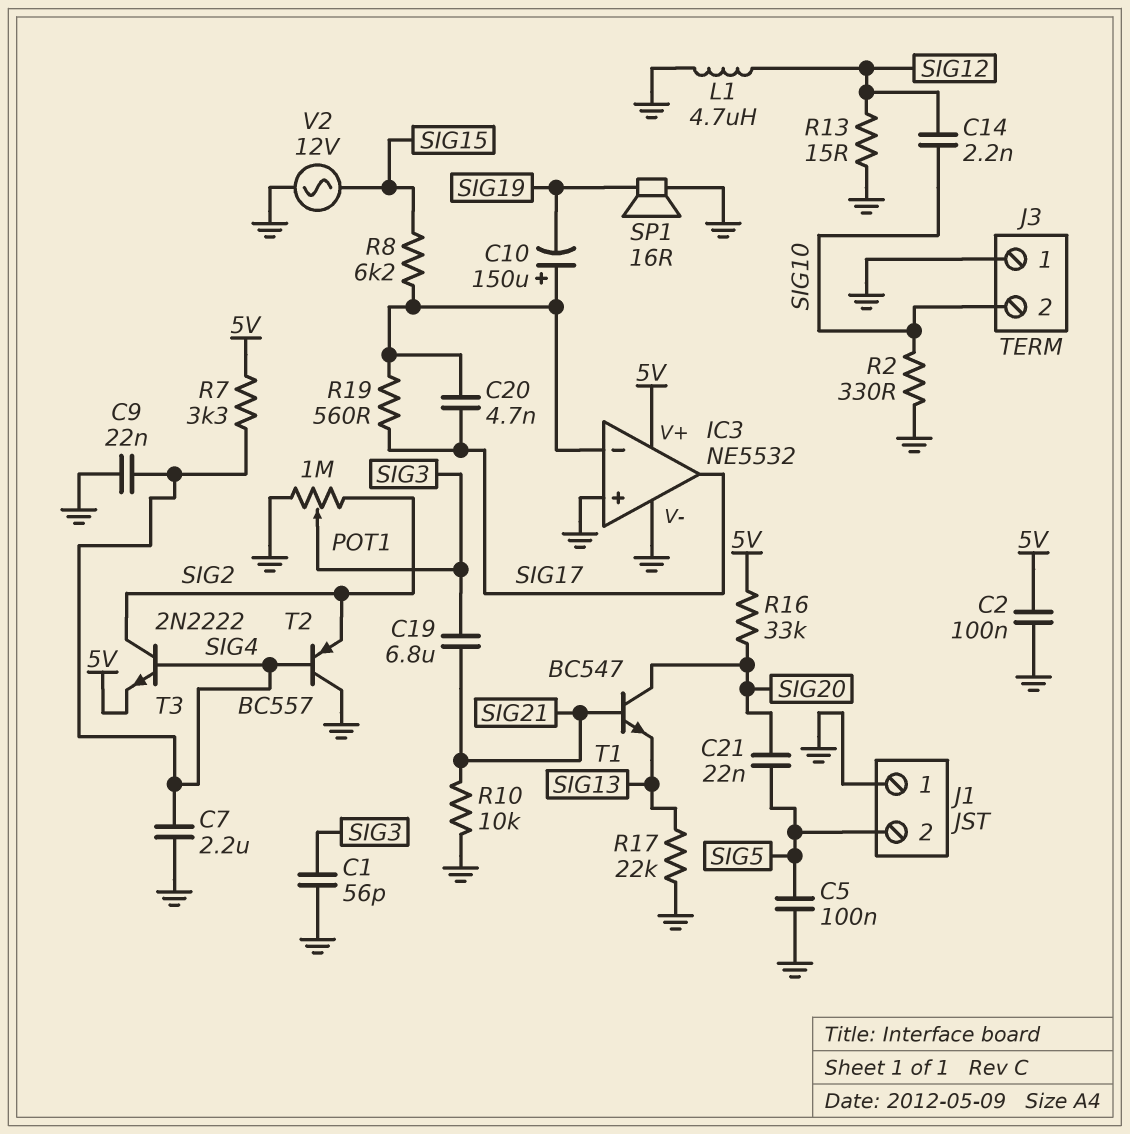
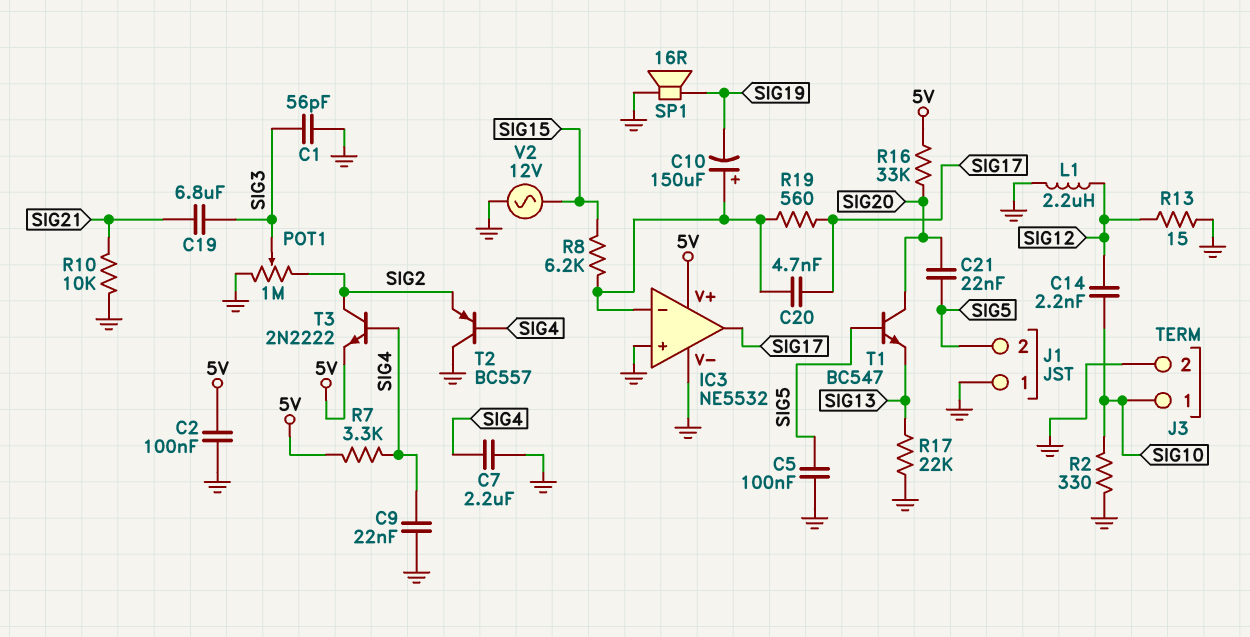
J3 pin 1: GND -> SIG10
J3 pin 2: SIG10 -> GND
L1: 4.7uH (GND, SIG12) -> 2.2uH (GND, SIG12)
T1: NPN BC547 (B SIG21, C SIG20, E SIG13) -> NPN BC547 (B SIG5, C SIG20, E SIG13)

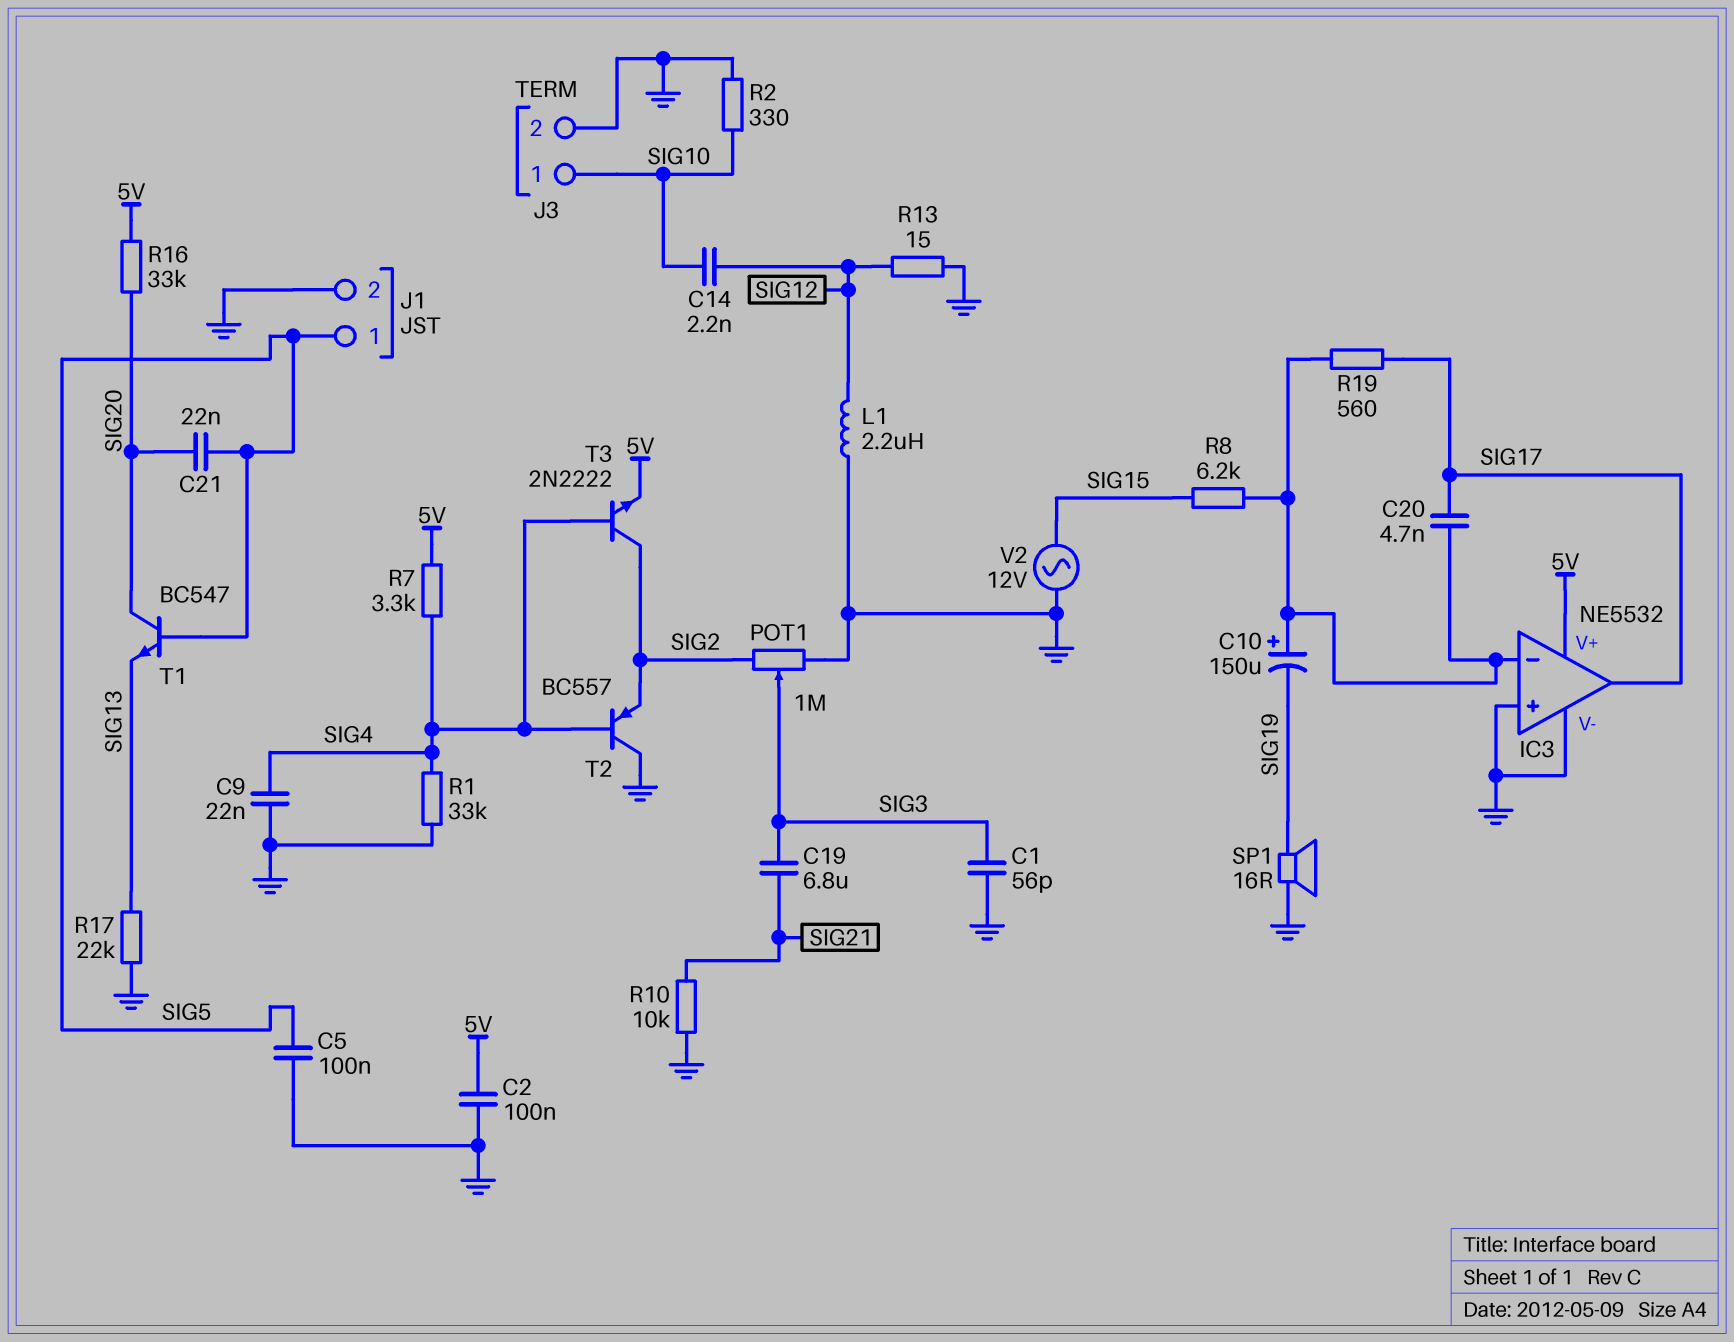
C7: 2.2uF (GND, SIG4) -> none
J1 pin 1: GND -> SIG5
J1 pin 2: SIG5 -> GND
R1: none -> 33k (GND, SIG4)

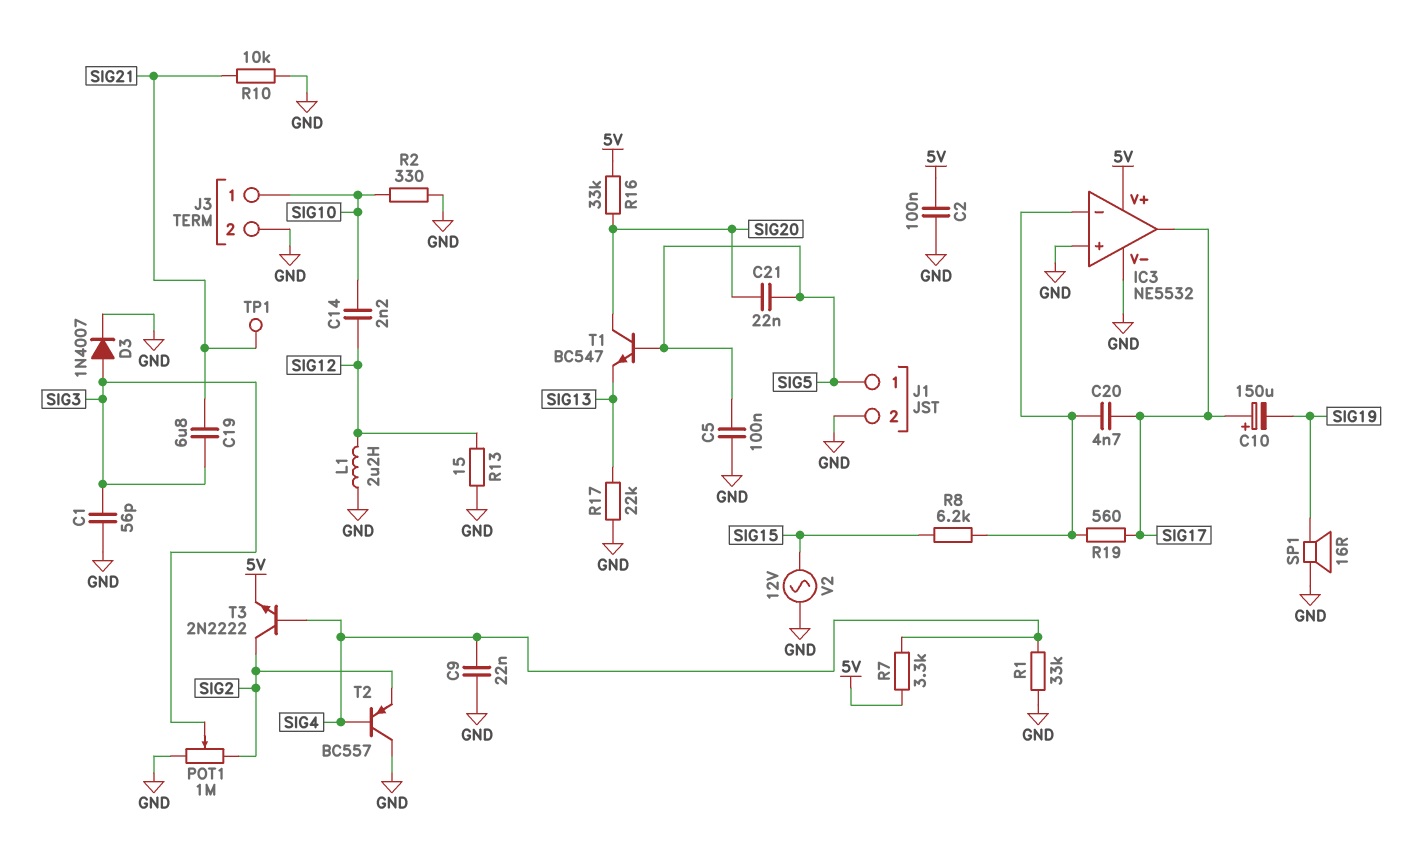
C10: 150uF (plus IC3/in-, minus SIG19) -> 150uF (plus SIG17, minus SIG19)
D3: none -> diode 1N4007 (A SIG3, K GND)
TP1: none -> test point (SIG21)

